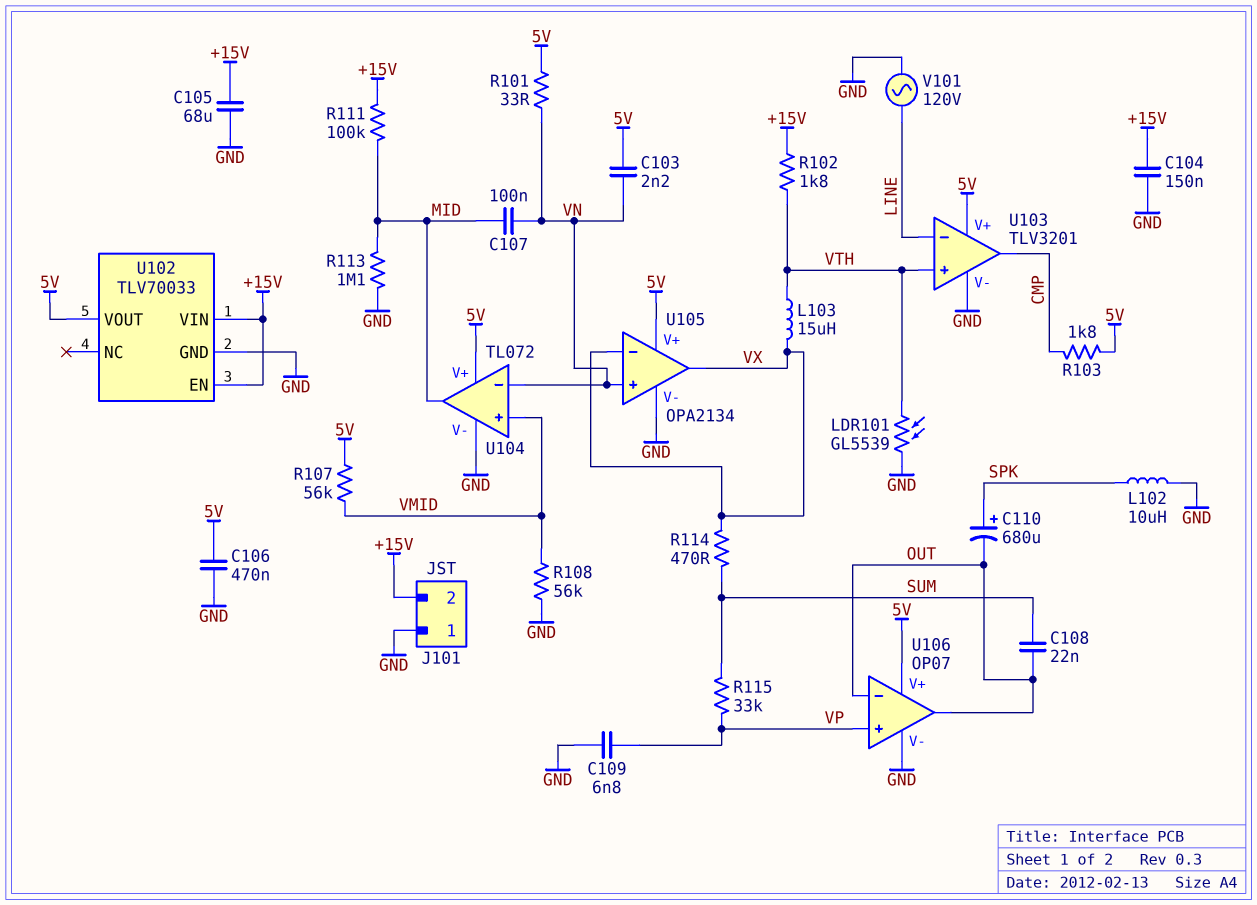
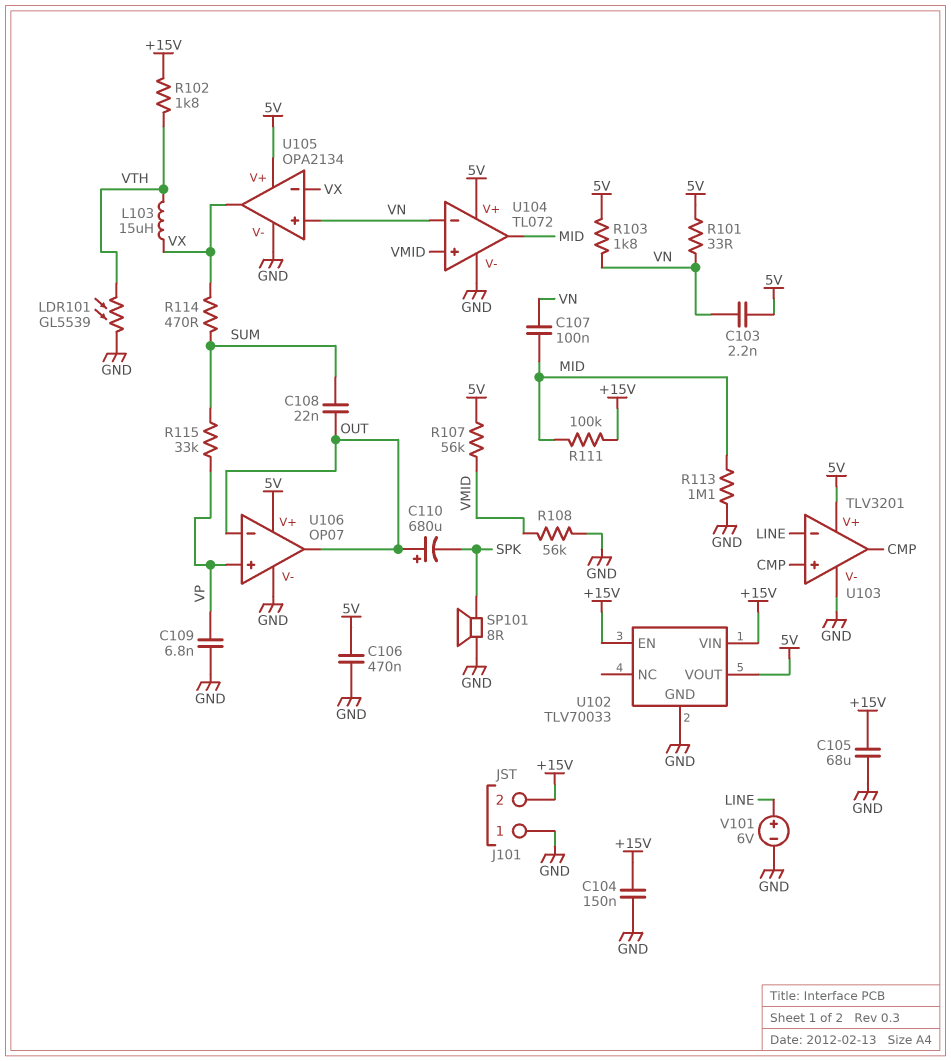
C110: 680uF (plus SPK, minus OUT) -> 680uF (plus OUT, minus SPK)
L102: 10uH (GND, SPK) -> none
R103: 1.8k (5V, CMP) -> 1.8k (5V, VN)
SP101: none -> speaker 8R (GND, SPK)
U103 pin in+: VTH -> CMP
V101: AC 120V (GND, LINE) -> 6V (plus LINE, minus GND)

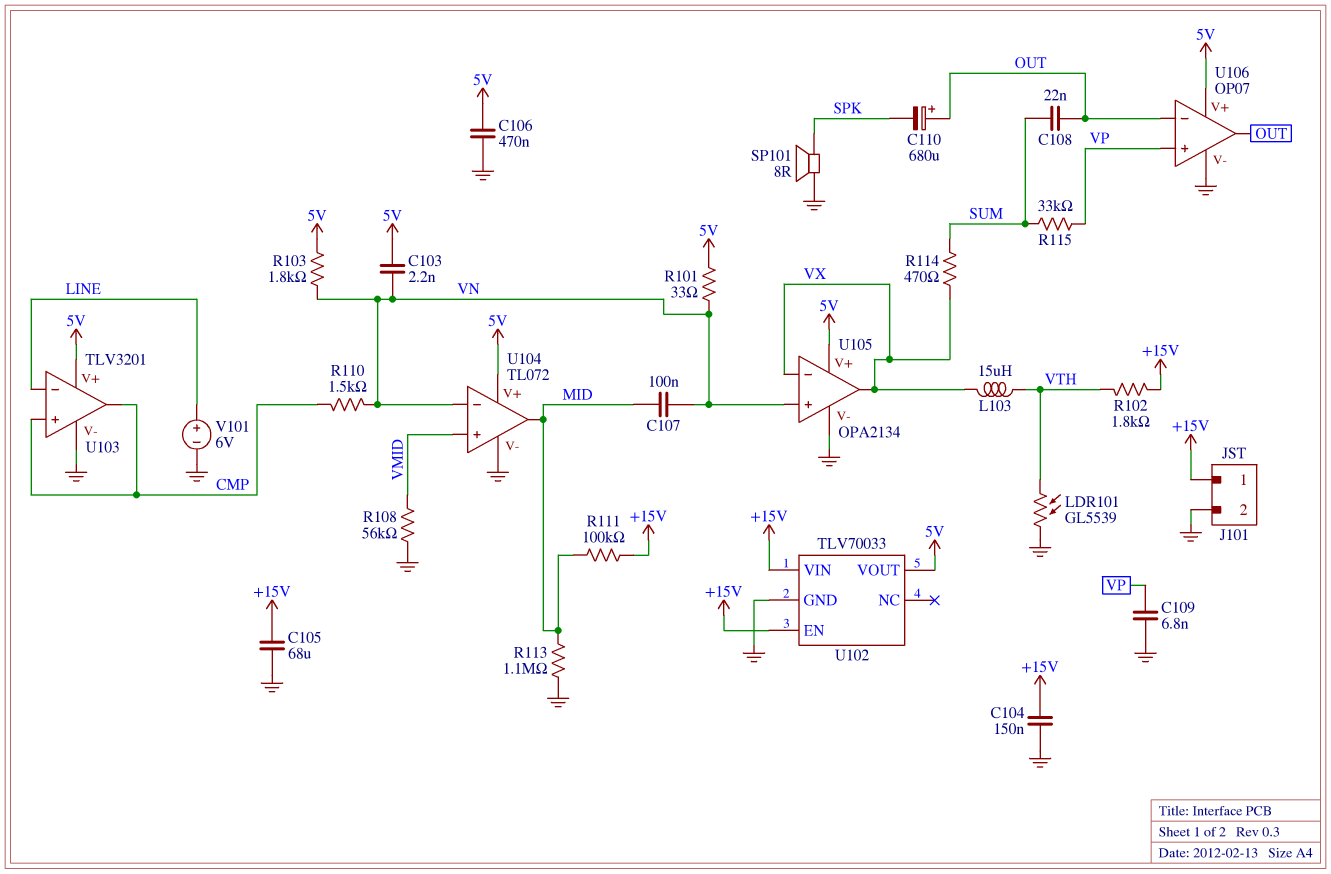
J101 pin 1: GND -> +15V
J101 pin 2: +15V -> GND
R107: 56k (5V, VMID) -> none
R110: none -> 1.5k (CMP, VN)

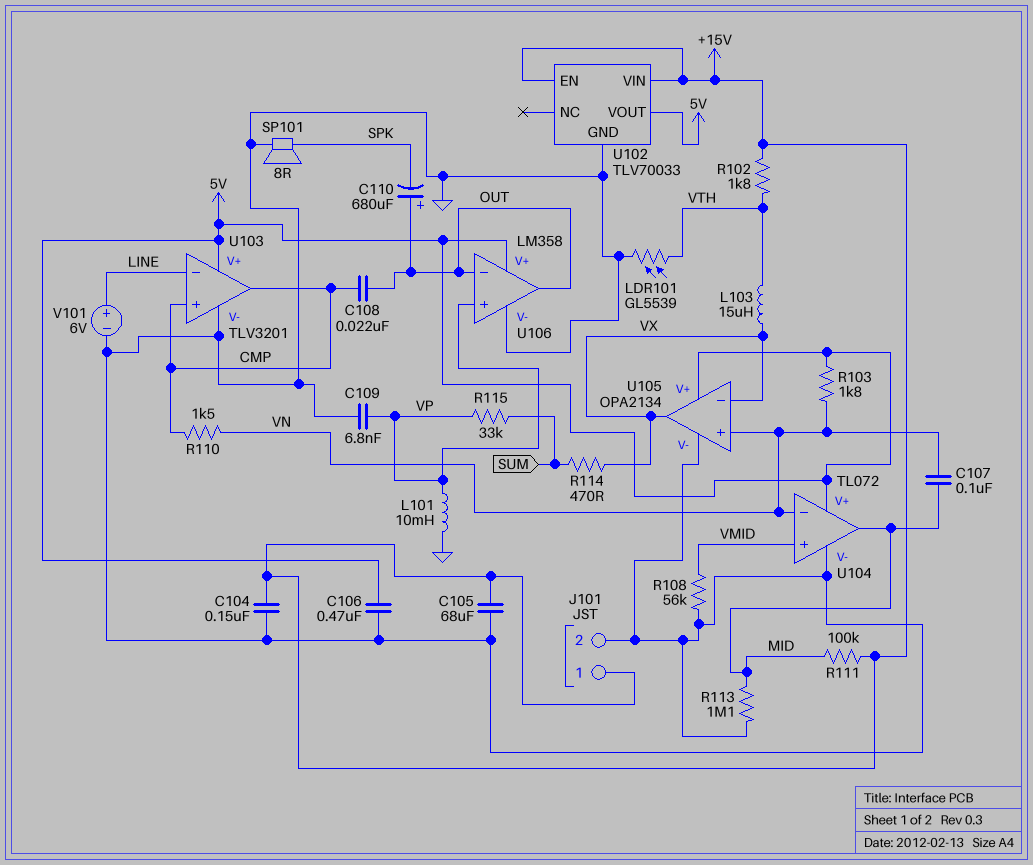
C103: 2.2nF (5V, VN) -> none
C108: 22nF (OUT, SUM) -> 22nF (CMP, OUT)
L101: none -> 10mH (GND, VP)
R101: 33 (5V, VN) -> none
U106: OP07 -> LM358

